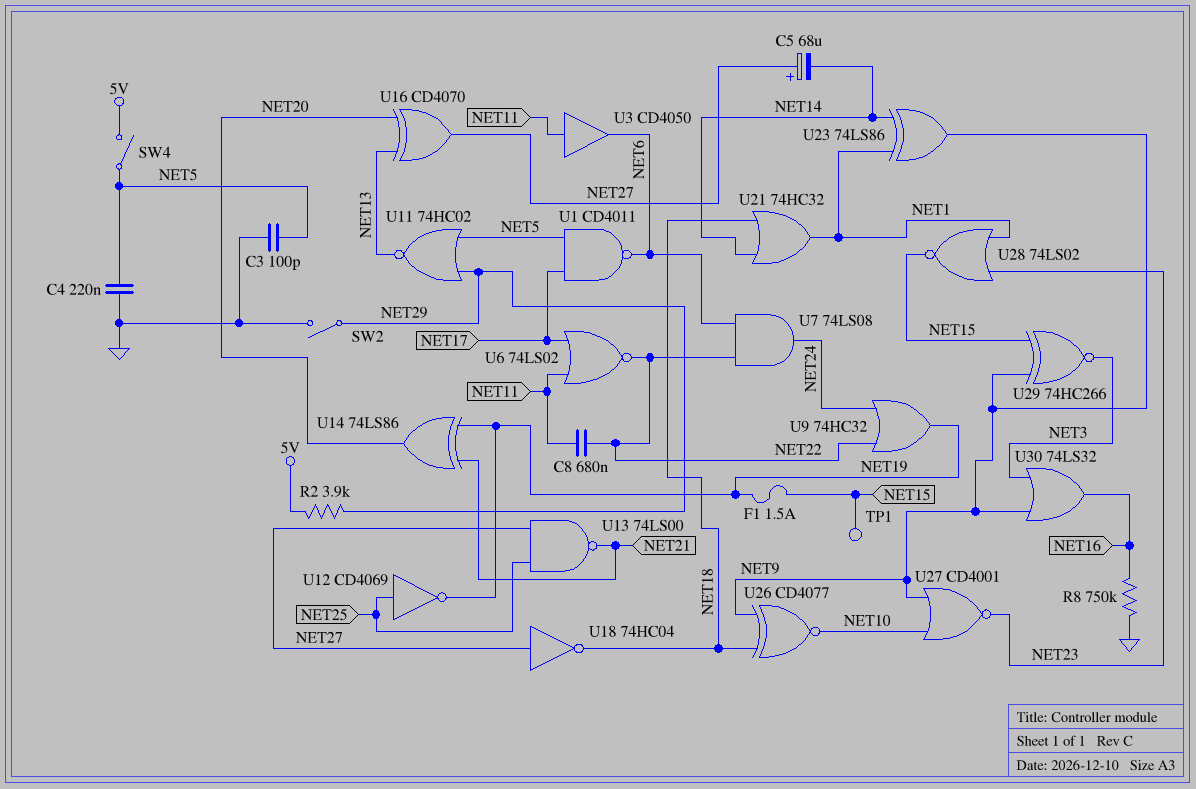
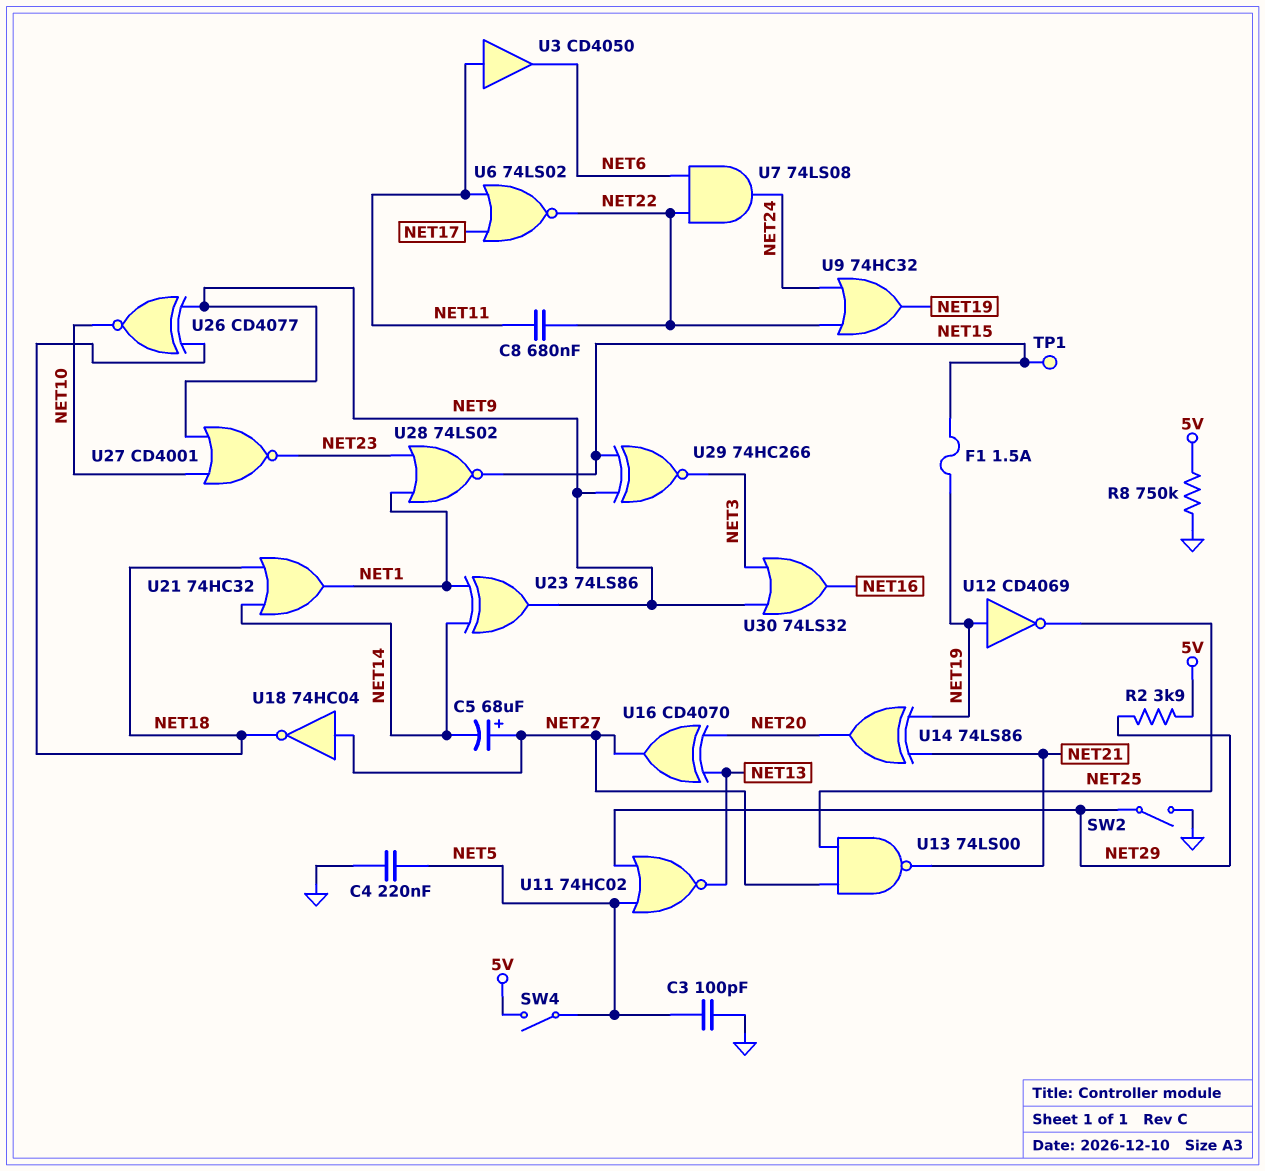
R8: 750k (GND, NET16) -> 750k (5V, GND)
U1: NAND CD4011 (in NET5, in NET17, out NET6) -> none
U12: NOT CD4069 (in NET25, out NET19) -> NOT CD4069 (in NET19, out NET25)

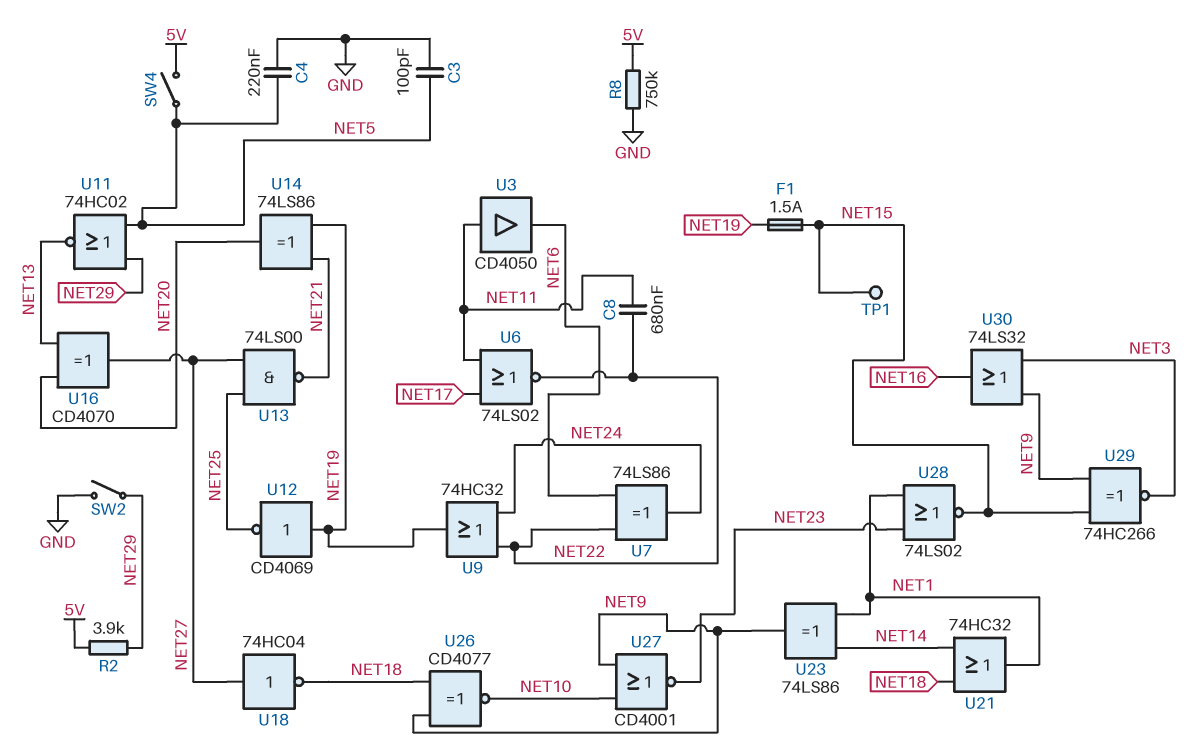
C5: 68uF (plus NET27, minus NET14) -> none
U7: AND 74LS08 (in NET6, in NET22, out NET24) -> XOR 74LS86 (in NET6, in NET22, out NET24)

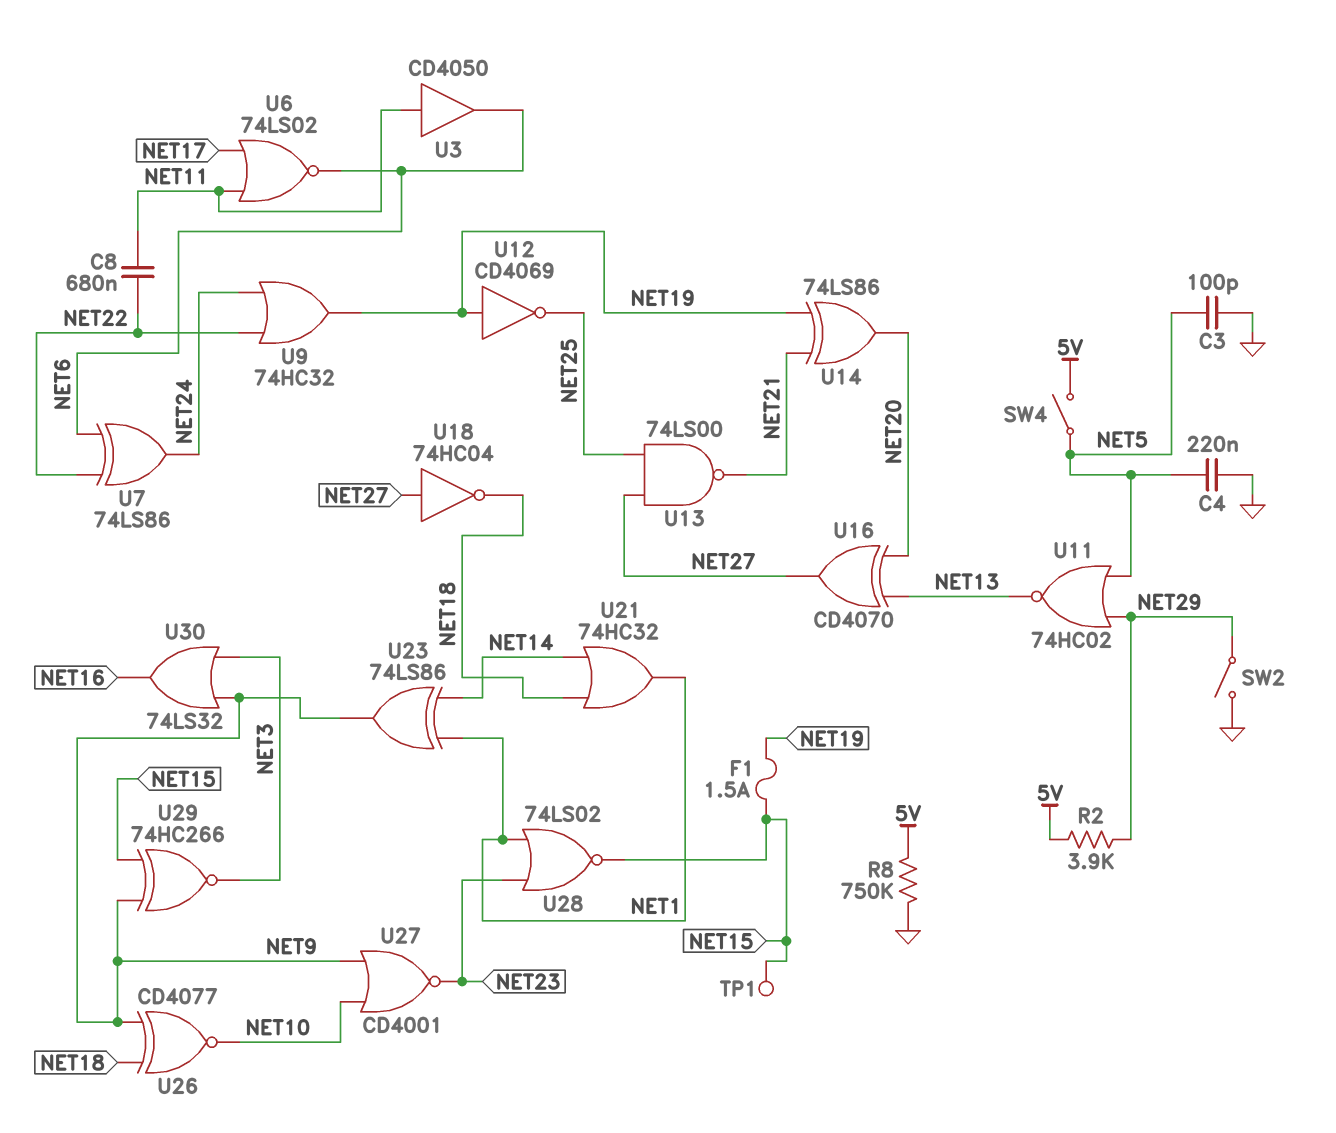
U6: NOR 74LS02 (in NET11, in NET17, out NET22) -> NOR 74LS02 (in NET11, in NET17, out NET6)

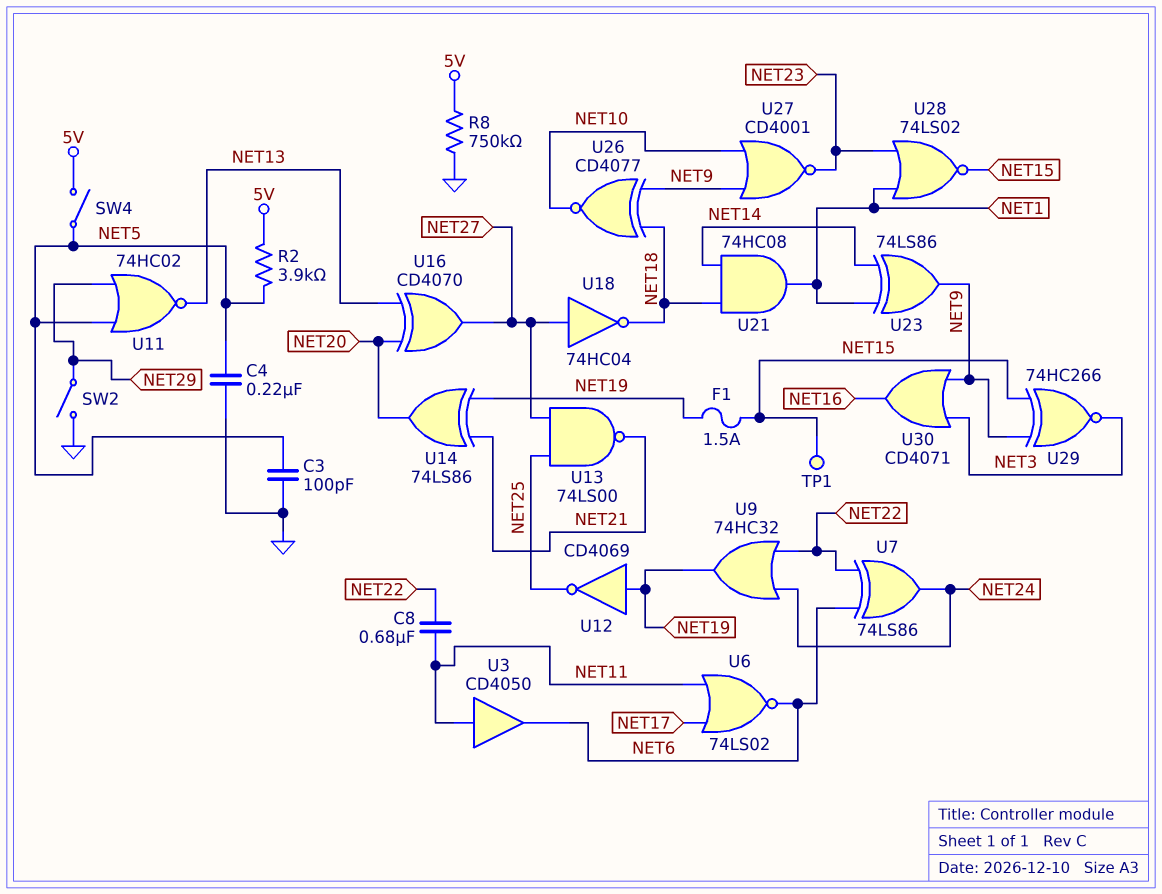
R2: 3.9k (5V, NET29) -> 3.9k (5V, NET5)
U21: OR 74HC32 (in NET14, in NET18, out NET1) -> AND 74HC08 (in NET14, in NET18, out NET1)
U30: OR 74LS32 (in NET3, in NET9, out NET16) -> OR CD4071 (in NET3, in NET9, out NET16)

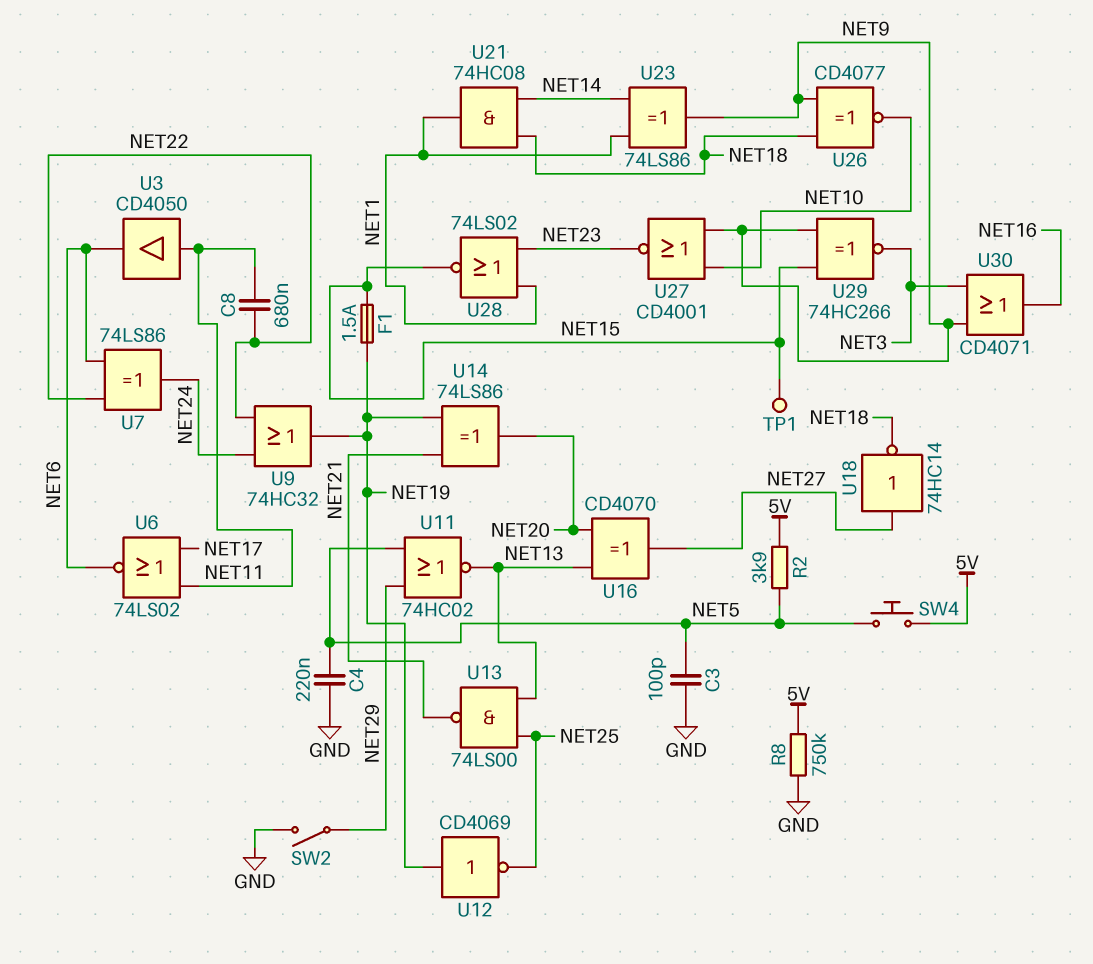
SW4: switch (5V, NET5) -> button (5V, NET5)
U13: NAND 74LS00 (in NET25, in NET27, out NET21) -> NAND 74LS00 (in NET13, in NET25, out NET21)
U18: NOT 74HC04 (in NET27, out NET18) -> NOT 74HC14 (in NET27, out NET18)

